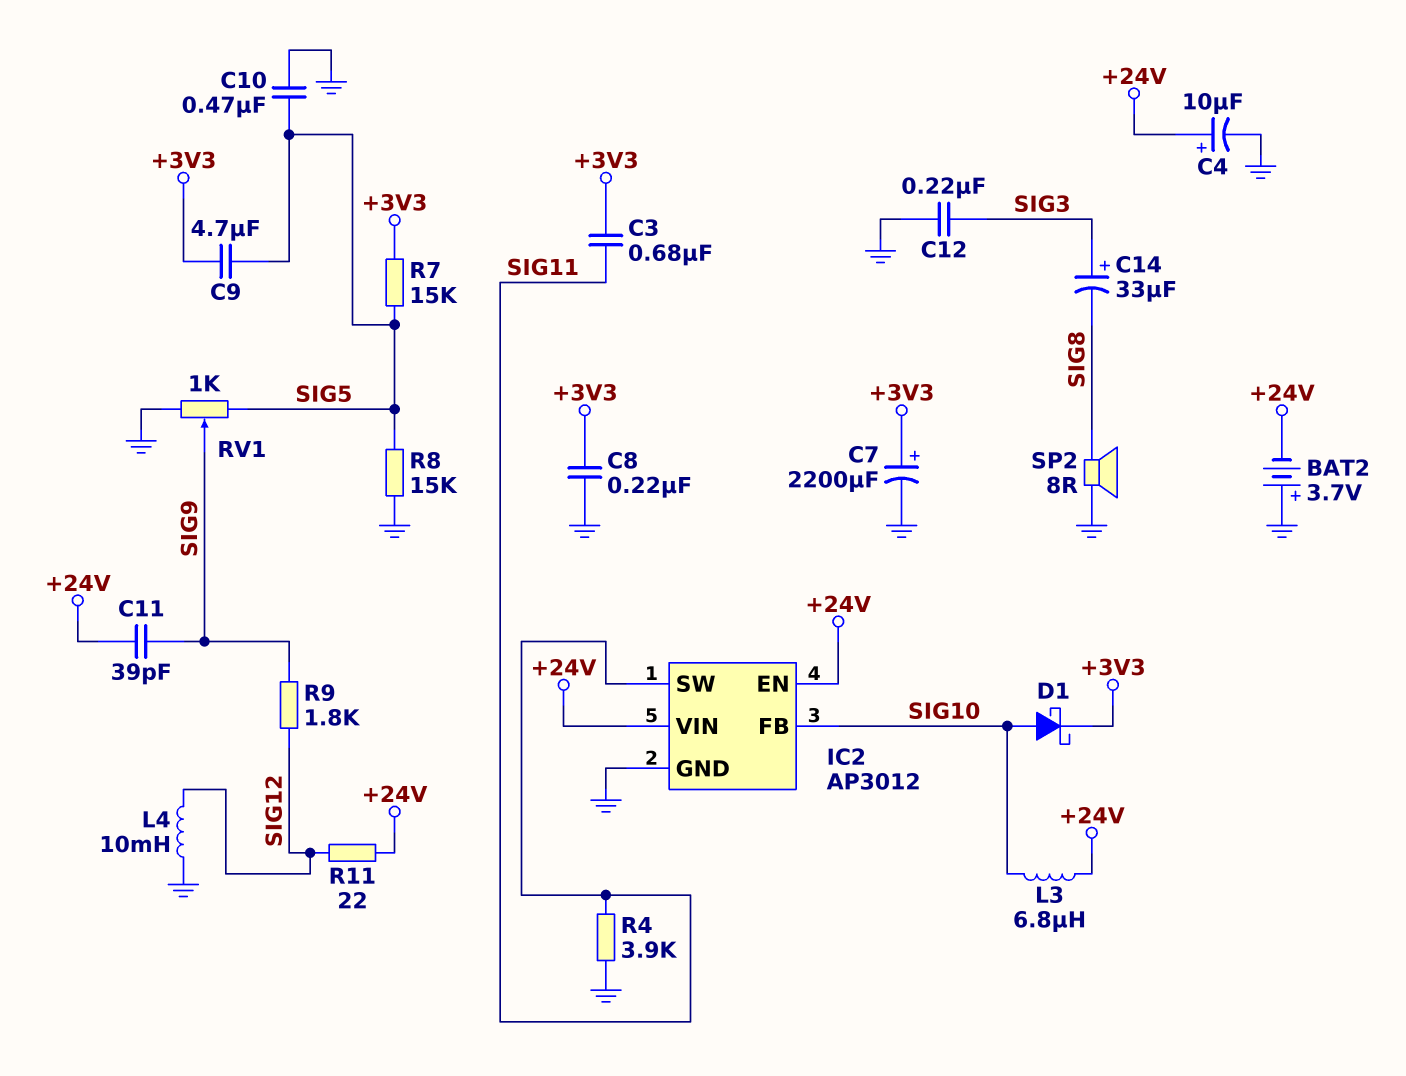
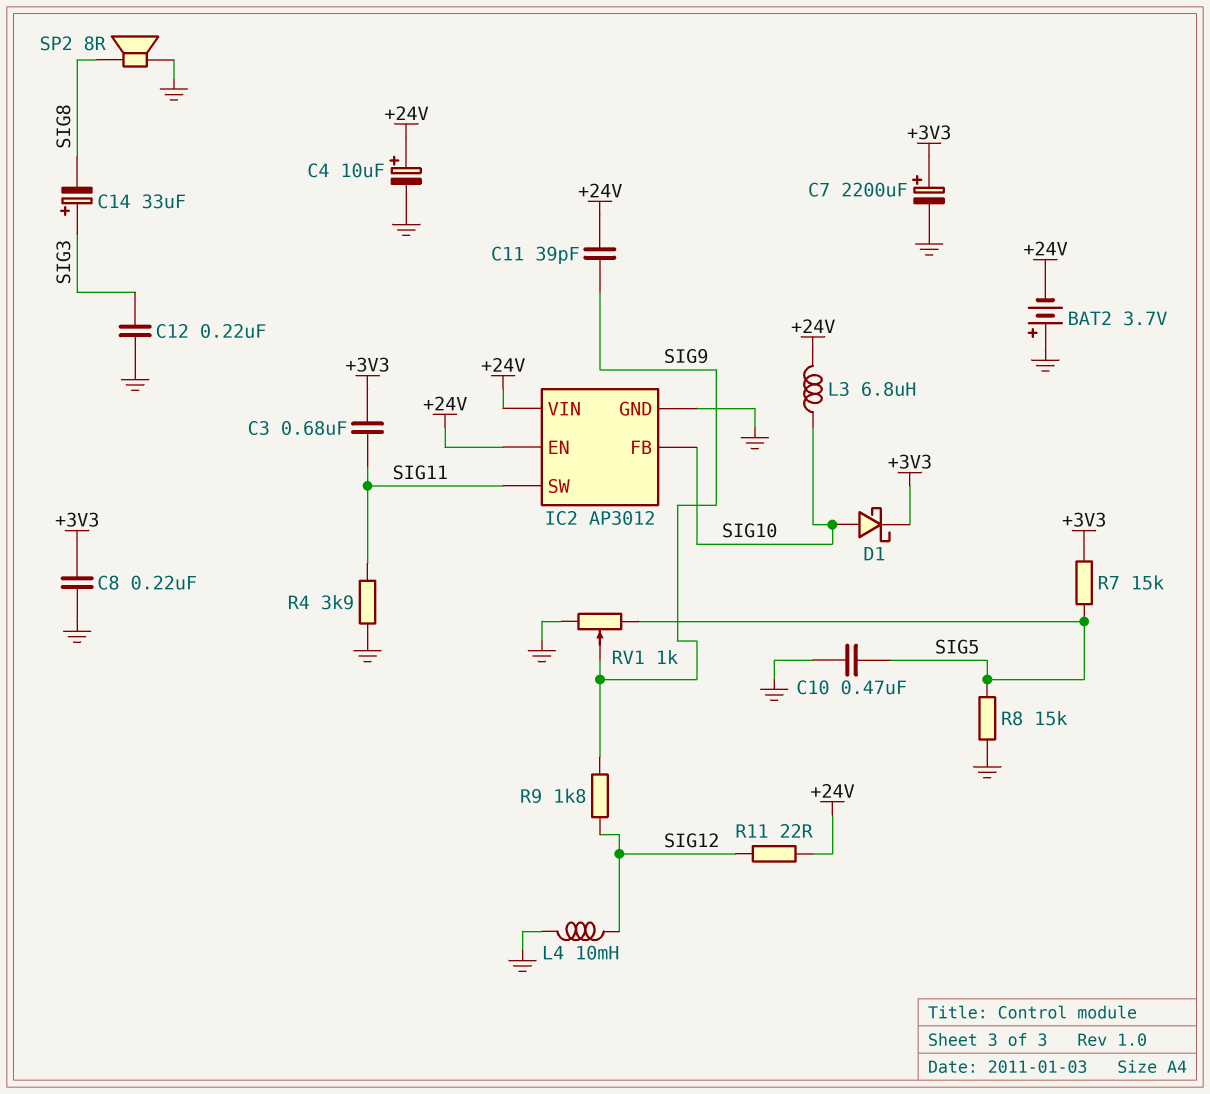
C9: 4.7uF (+3V3, SIG5) -> none

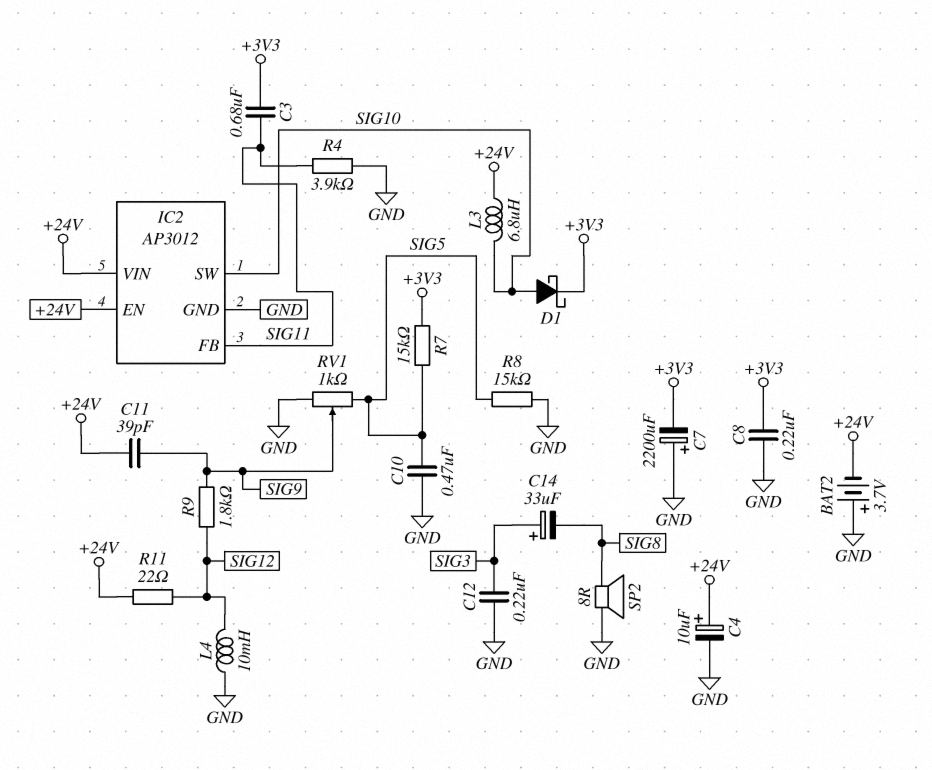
C7: 2200uF (plus +3V3, minus GND) -> 2200uF (plus GND, minus +3V3)
IC2 pin FB: SIG10 -> SIG11
IC2 pin SW: SIG11 -> SIG10

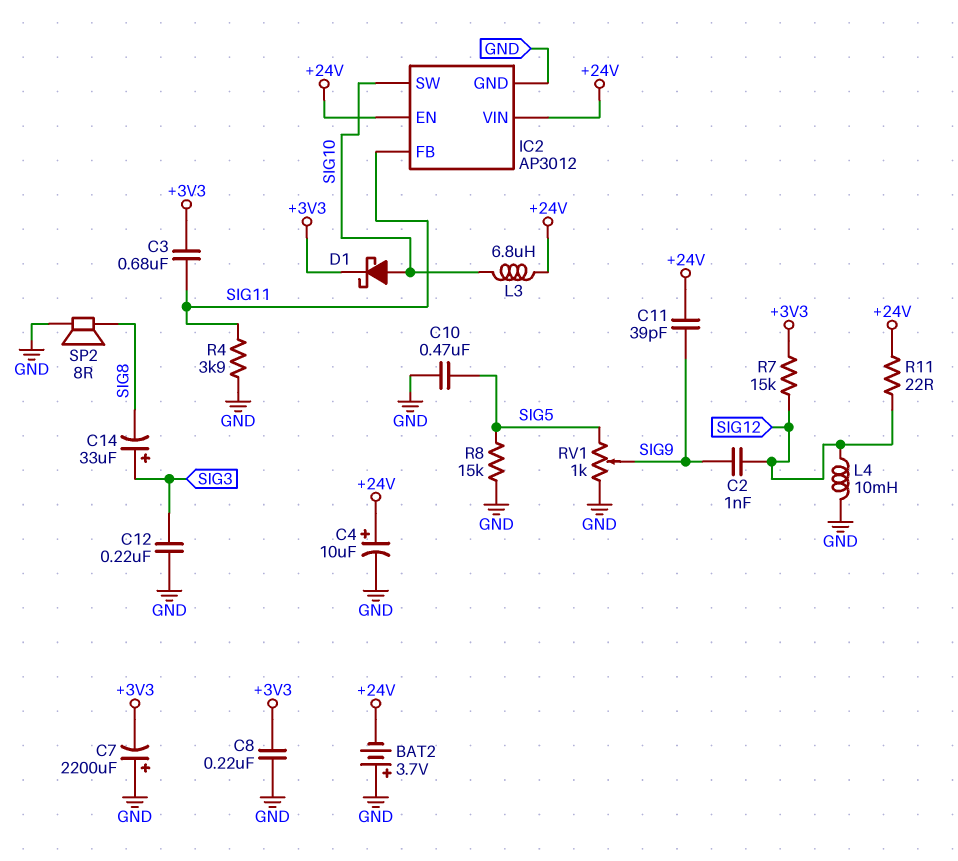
C2: none -> 1nF (SIG9, SIG12)
R7: 15k (+3V3, SIG5) -> 15k (+3V3, SIG12)
R9: 1.8k (SIG9, SIG12) -> none

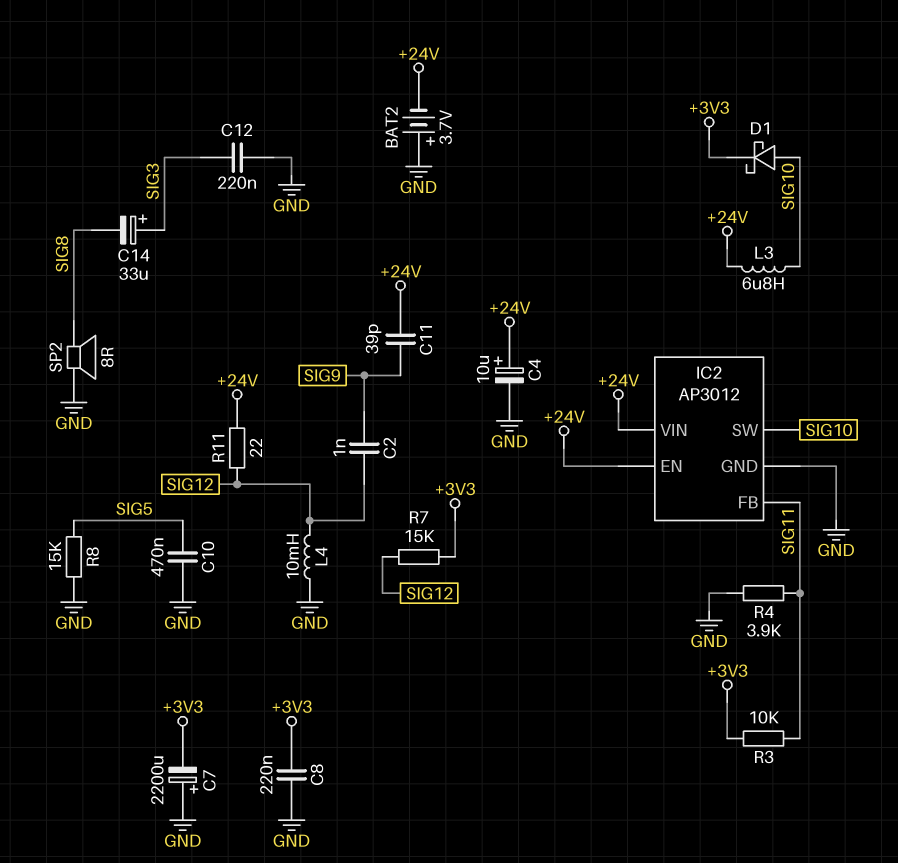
C3: 680nF (+3V3, SIG11) -> none
R3: none -> 10k (+3V3, SIG11)
RV1: 1k (GND, SIG5, wiper SIG9) -> none

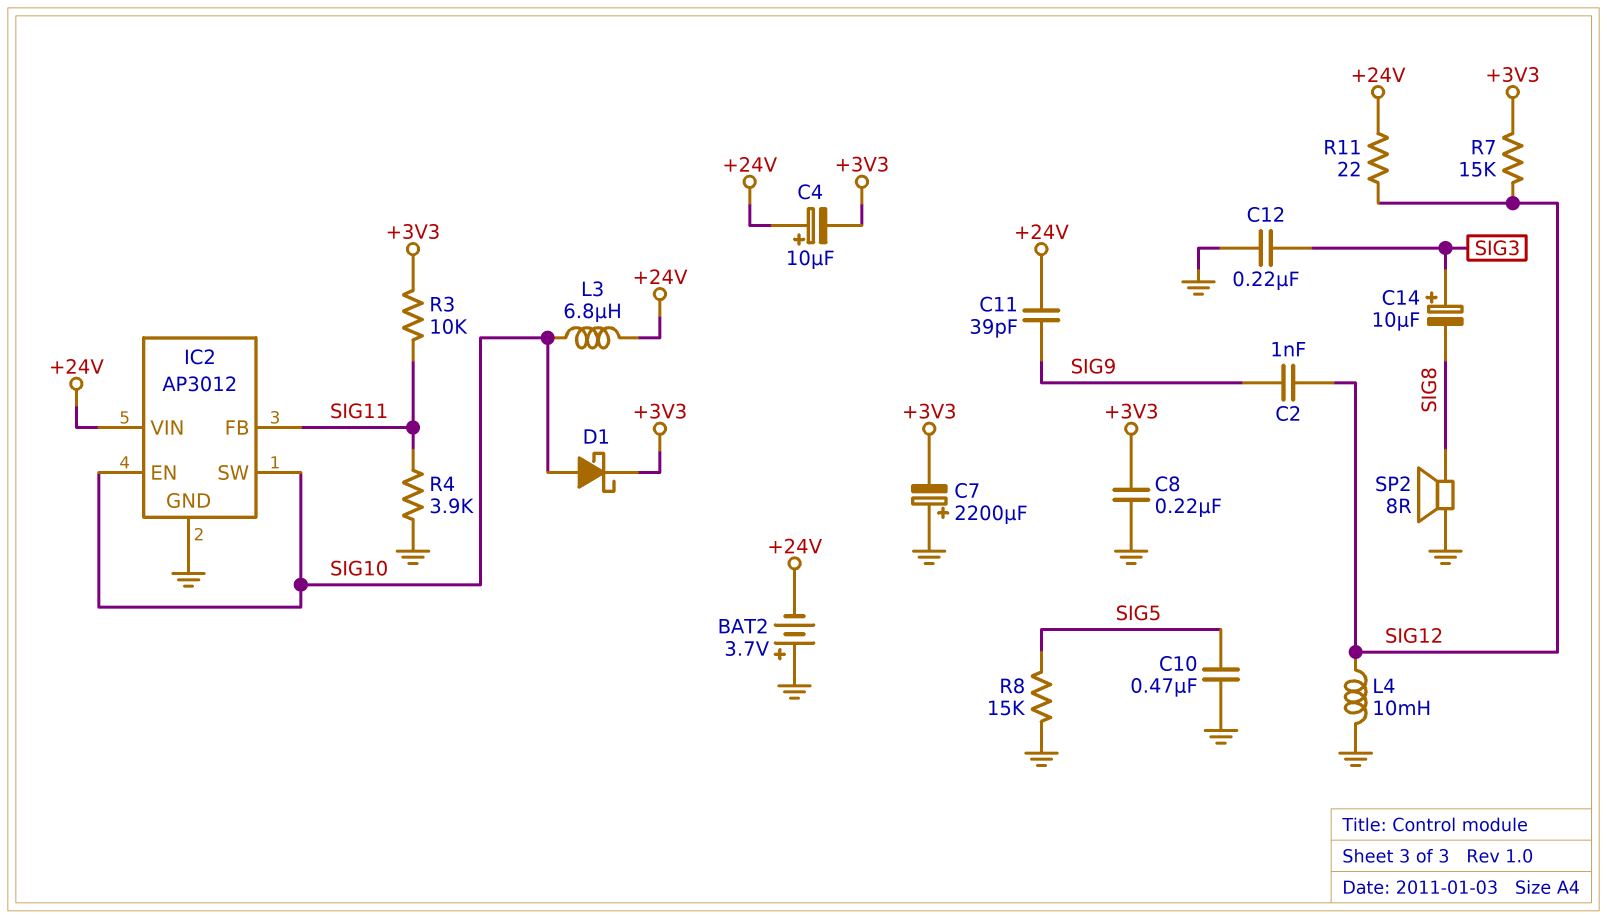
C4: 10uF (plus +24V, minus GND) -> 10uF (plus +24V, minus +3V3)
C14: 33uF (plus SIG3, minus SIG8) -> 10uF (plus SIG3, minus SIG8)
IC2 pin EN: +24V -> SIG10

